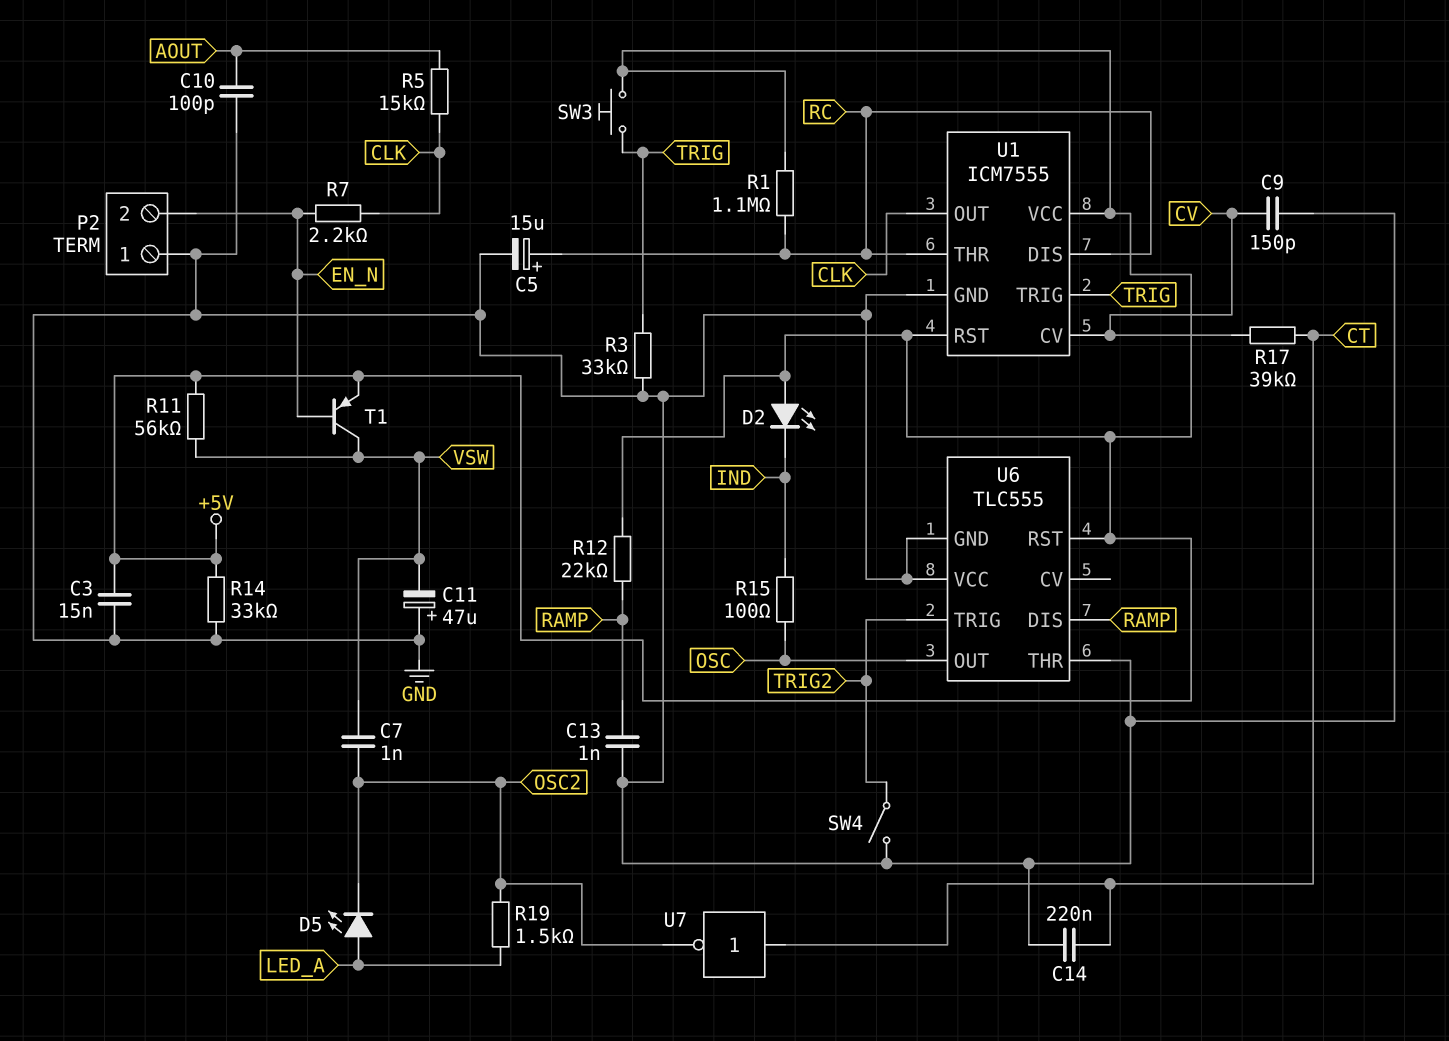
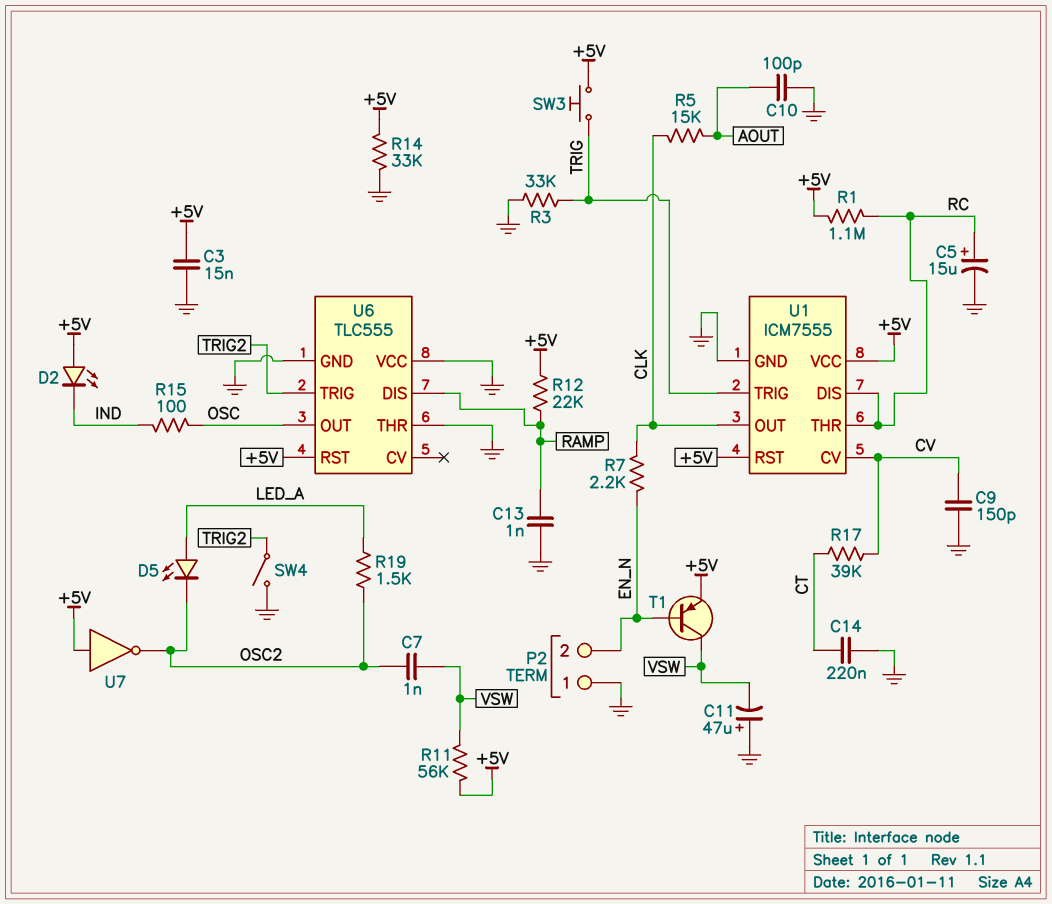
U7: NOT (in CT, out OSC2) -> NOT (in +5V, out OSC2)

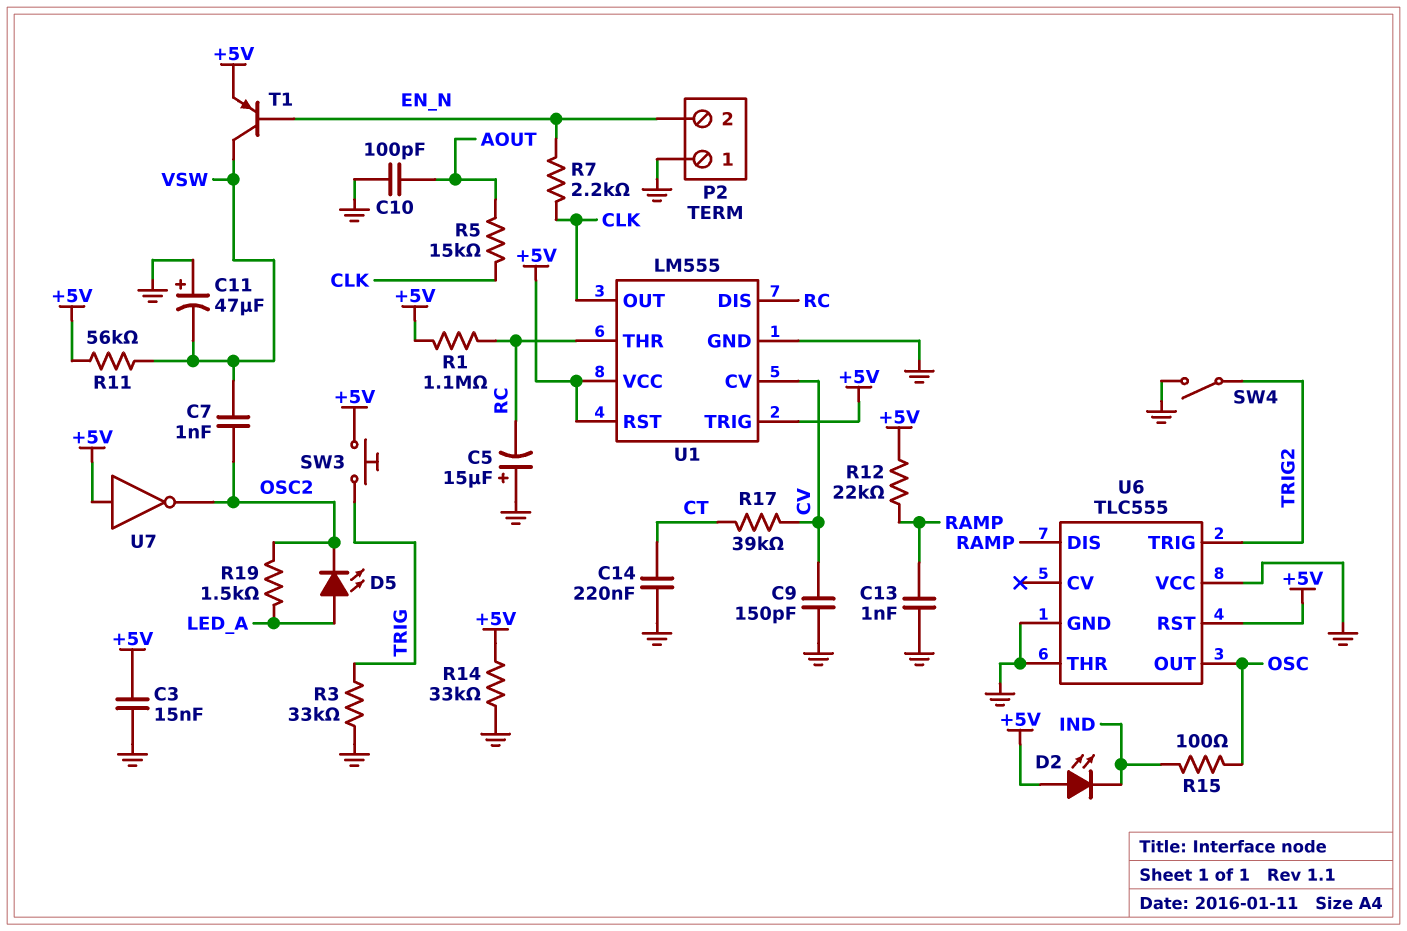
C5: 15uF (plus RC, minus GND) -> 15uF (plus GND, minus RC)
U1: ICM7555 -> LM555
U1 pin TRIG: TRIG -> +5V

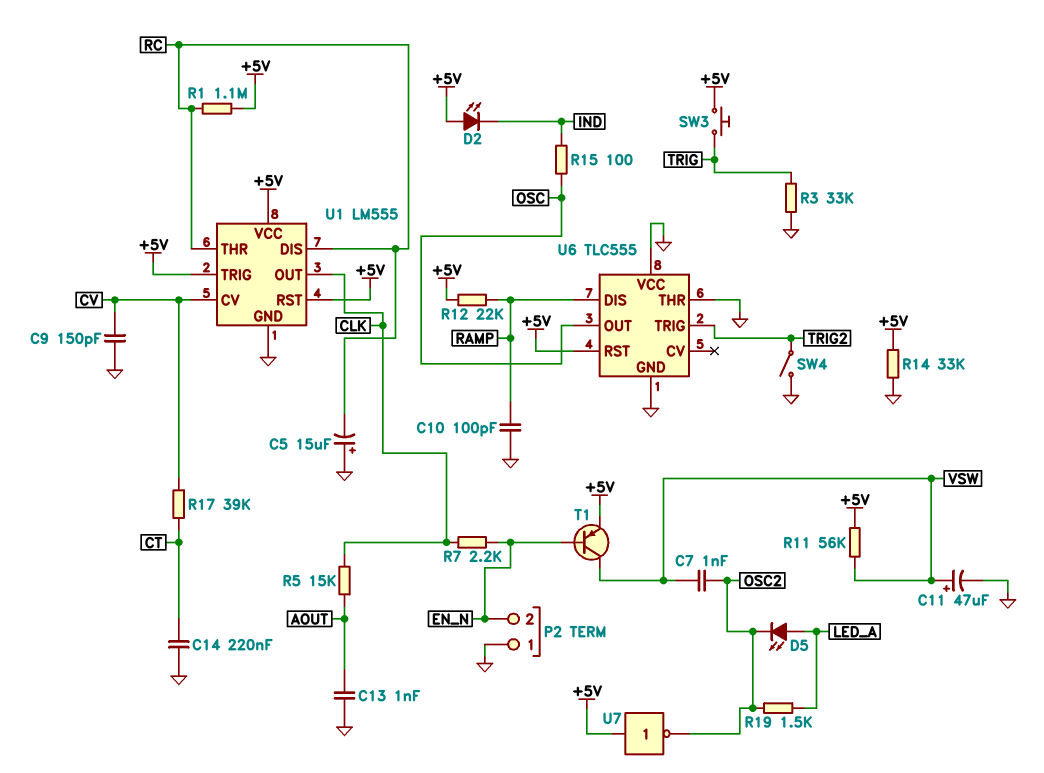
C3: 15nF (+5V, GND) -> none
C10: 100pF (AOUT, GND) -> 100pF (GND, RAMP)
C11: 47uF (plus GND, minus VSW) -> 47uF (plus VSW, minus GND)
C13: 1nF (GND, RAMP) -> 1nF (AOUT, GND)

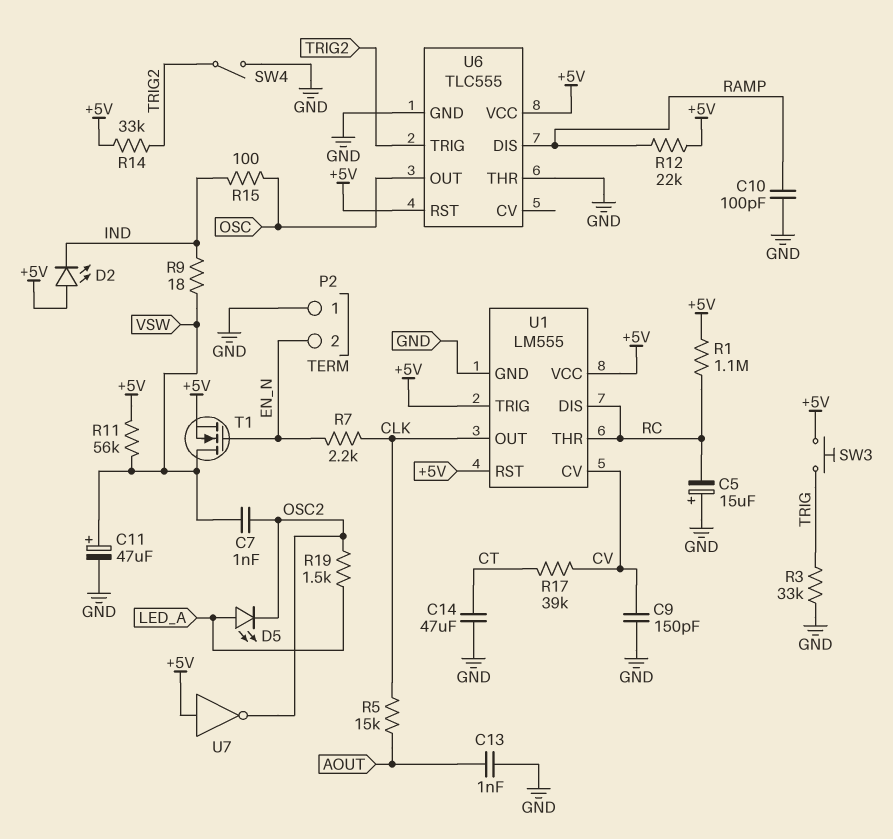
C14: 220nF (CT, GND) -> 47uF (CT, GND)
R9: none -> 18 (IND, VSW)
R14: 33k (+5V, GND) -> 33k (+5V, TRIG2)
T1: PNP (B EN_N, C VSW, E +5V) -> NMOS (G EN_N, D VSW, S +5V)
U6 pin VCC: GND -> +5V

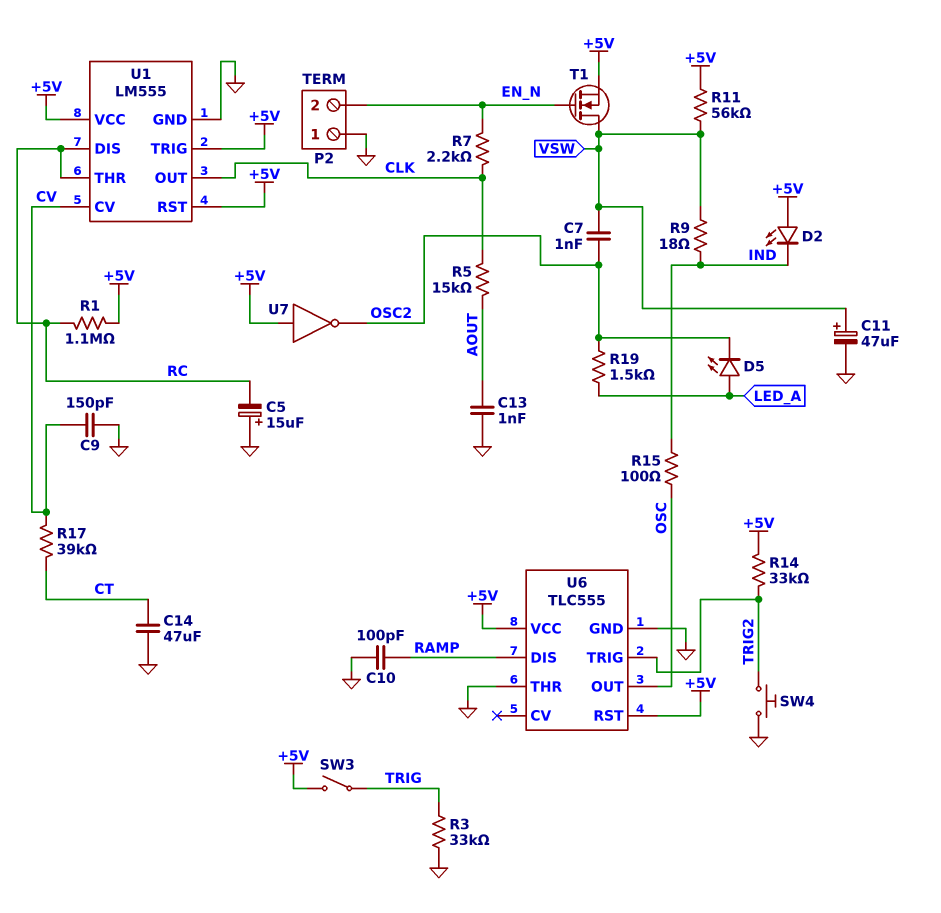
R12: 22k (+5V, RAMP) -> none
SW3: button (+5V, TRIG) -> switch (+5V, TRIG)
SW4: switch (GND, TRIG2) -> button (GND, TRIG2)

